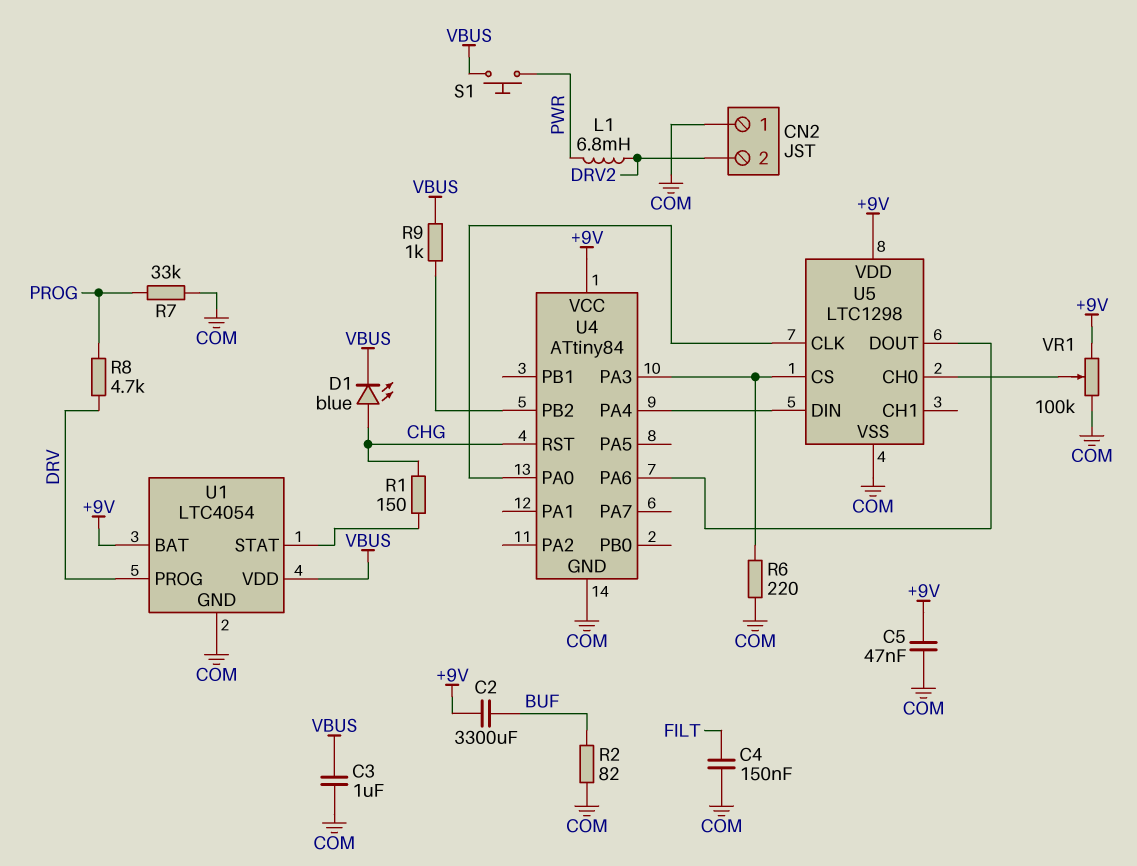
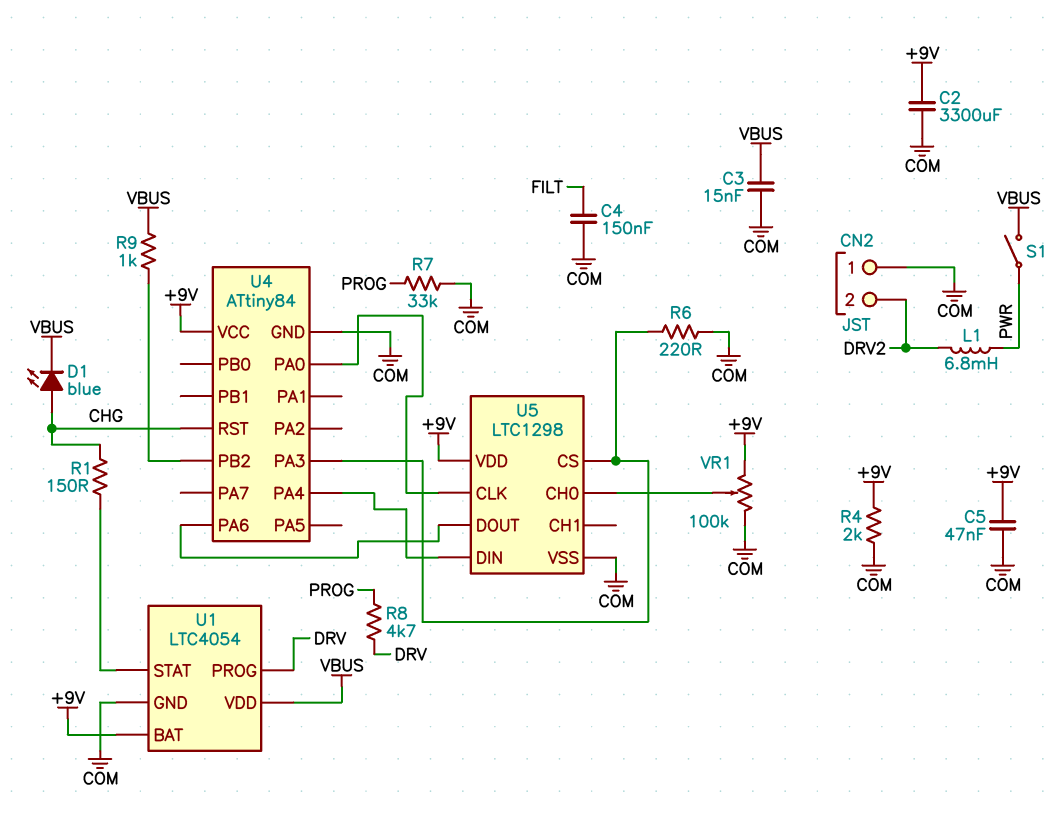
C2: 3300uF (+9V, BUF) -> 3300uF (+9V, COM)
C3: 1uF (COM, VBUS) -> 15nF (COM, VBUS)
R2: 82 (BUF, COM) -> none
R4: none -> 2k (+9V, COM)
S1: button (PWR, VBUS) -> switch (PWR, VBUS)

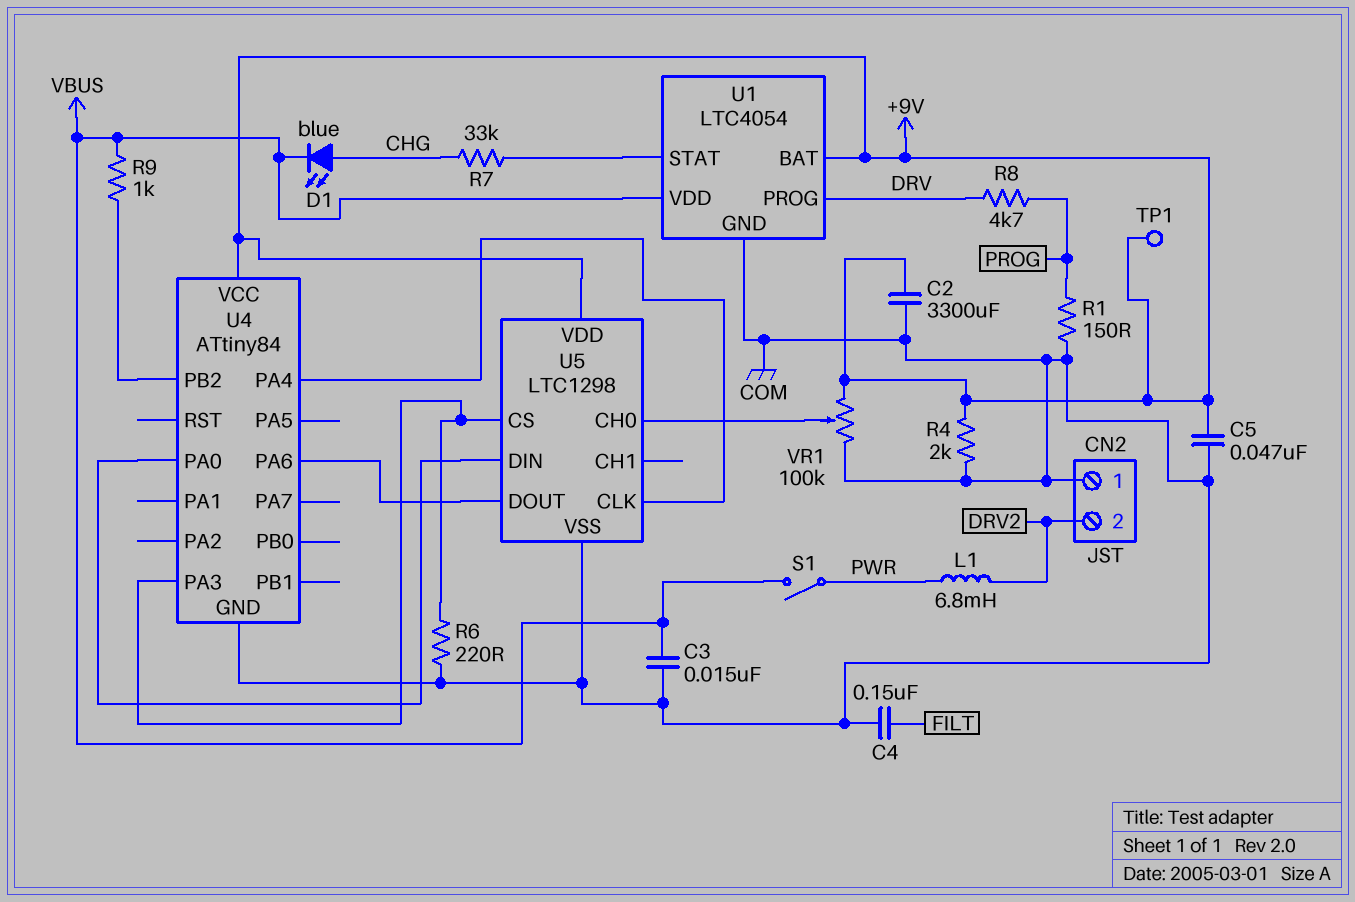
R1: 150 (CHG, U1/STAT) -> 150 (COM, PROG)
R7: 33k (COM, PROG) -> 33k (CHG, U1/STAT)
TP1: none -> test point (+9V)
U4 pin RST: CHG -> none
U5 pin CLK: U4/PA0 -> U4/PA4
U5 pin DIN: U4/PA4 -> U4/PA0

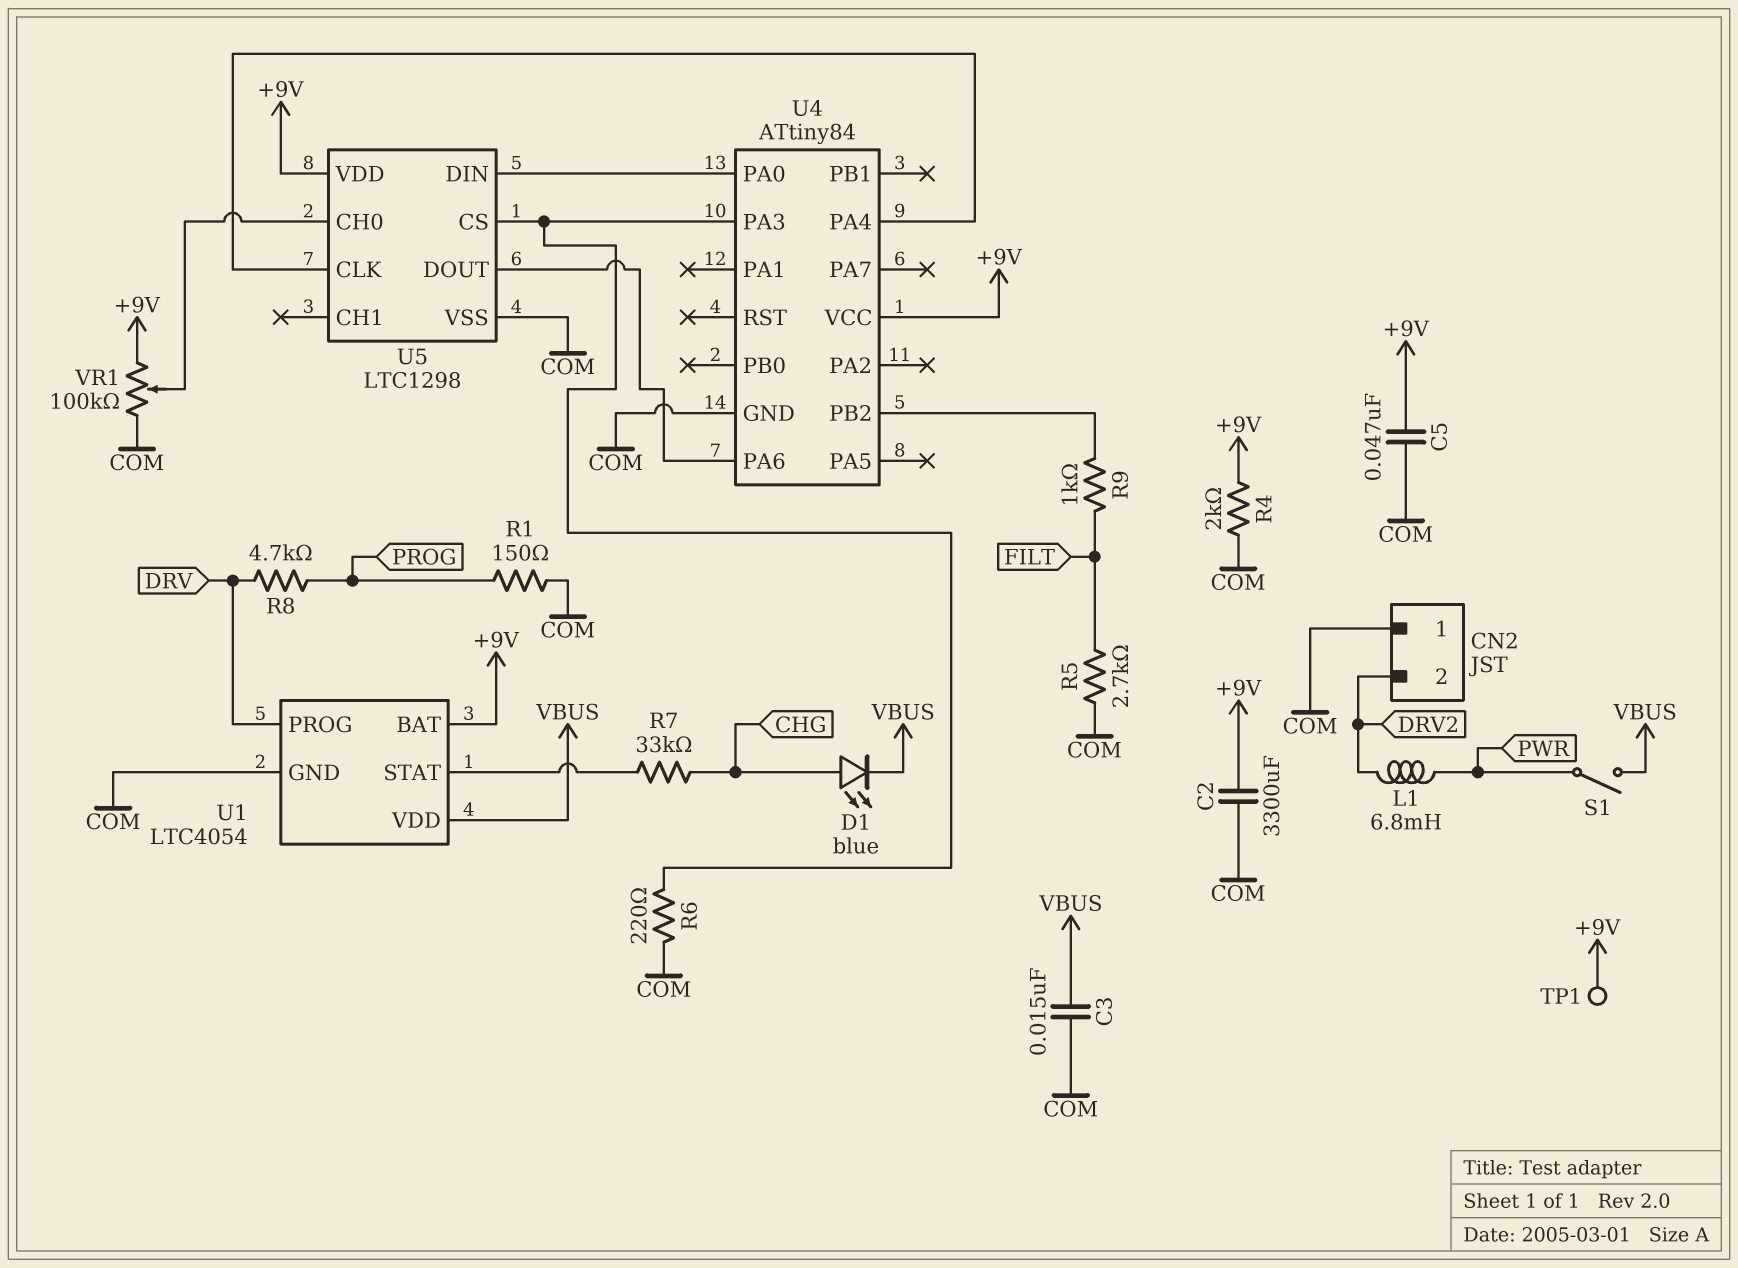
C4: 150nF (COM, FILT) -> none
R5: none -> 2.7k (COM, FILT)
R9: 1k (U4/PB2, VBUS) -> 1k (FILT, U4/PB2)

